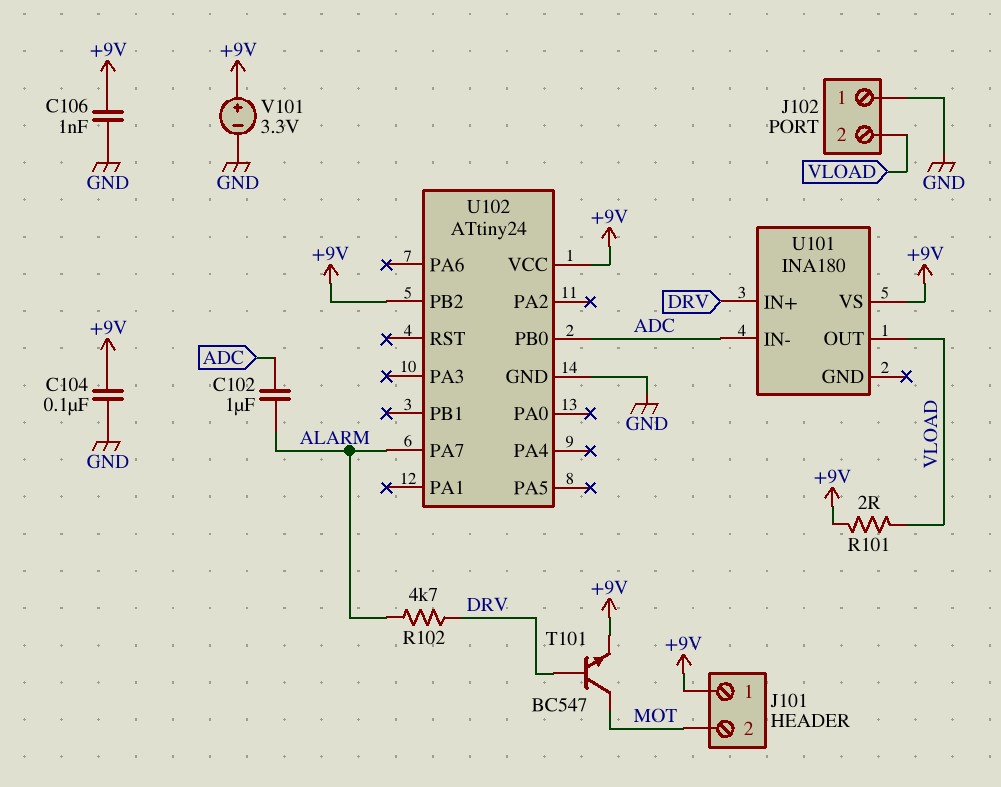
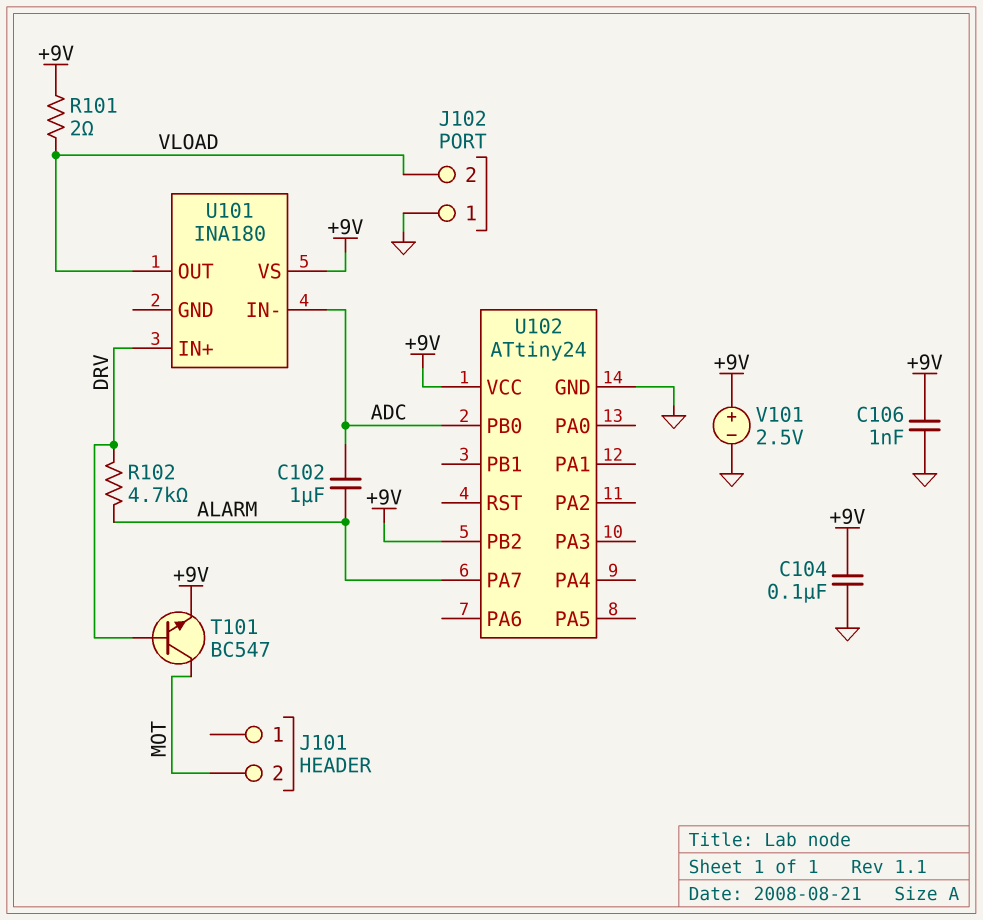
J101 pin 1: +9V -> none
V101: 3.3V (plus +9V, minus GND) -> 2.5V (plus +9V, minus GND)

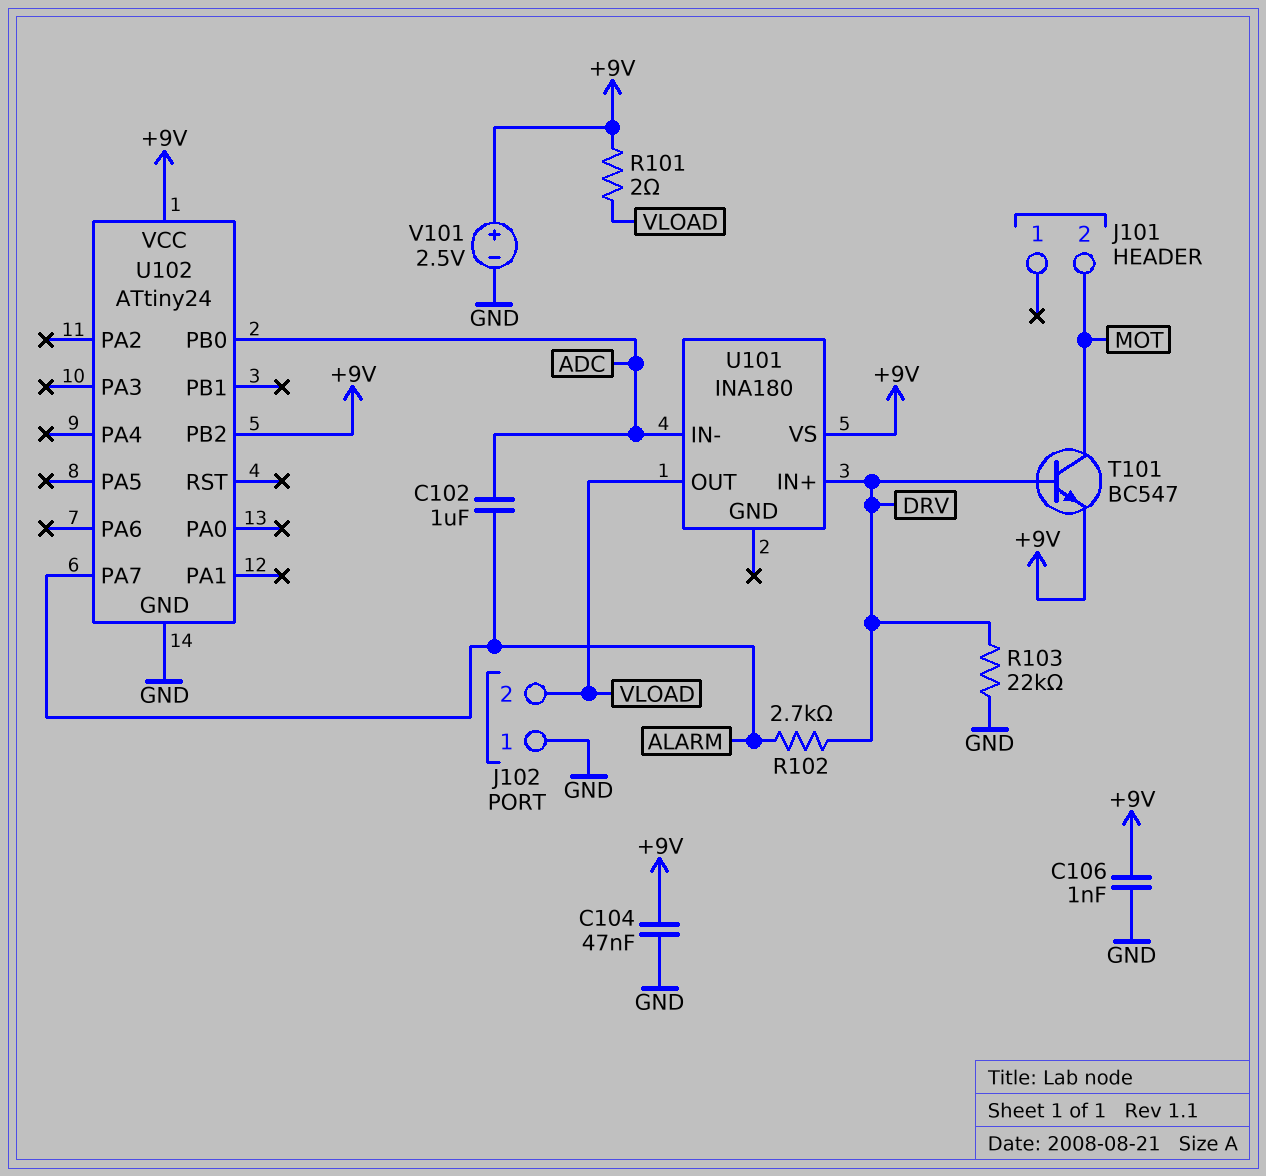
C104: 100nF (+9V, GND) -> 47nF (+9V, GND)
R102: 4.7k (ALARM, DRV) -> 2.7k (ALARM, DRV)
R103: none -> 22k (DRV, GND)

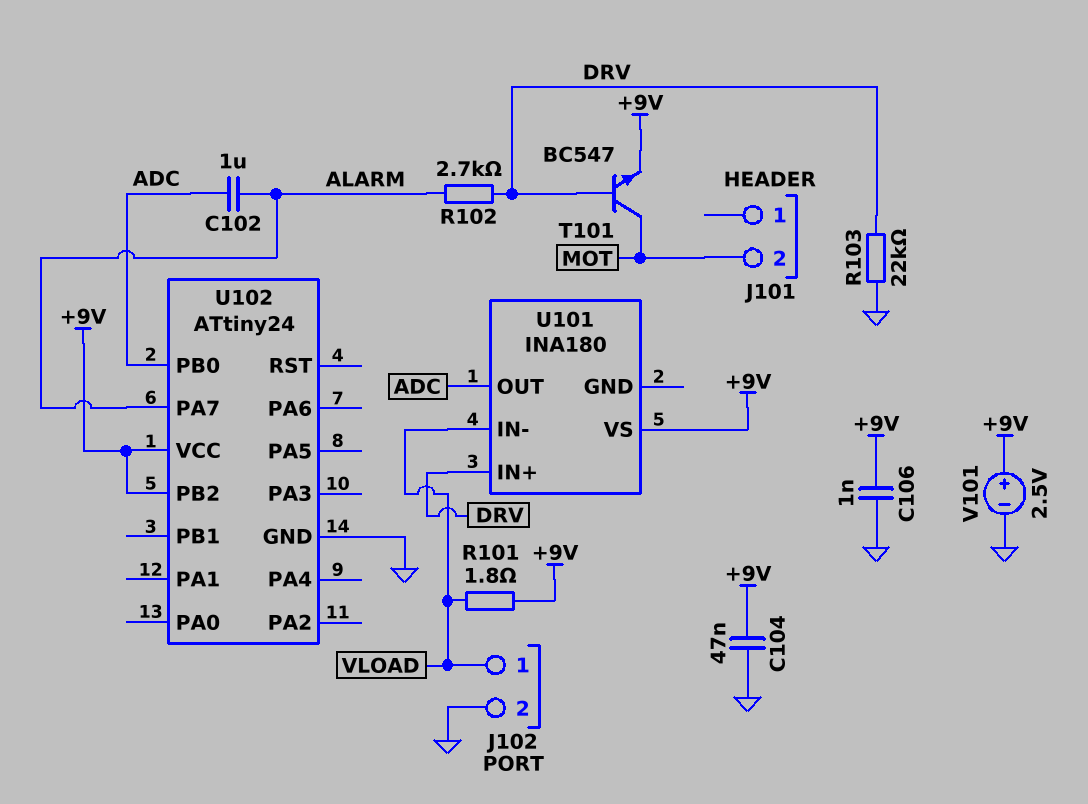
J102 pin 1: GND -> VLOAD
J102 pin 2: VLOAD -> GND
R101: 2 (+9V, VLOAD) -> 1.8 (+9V, VLOAD)
U101 pin IN-: ADC -> VLOAD
U101 pin OUT: VLOAD -> ADC

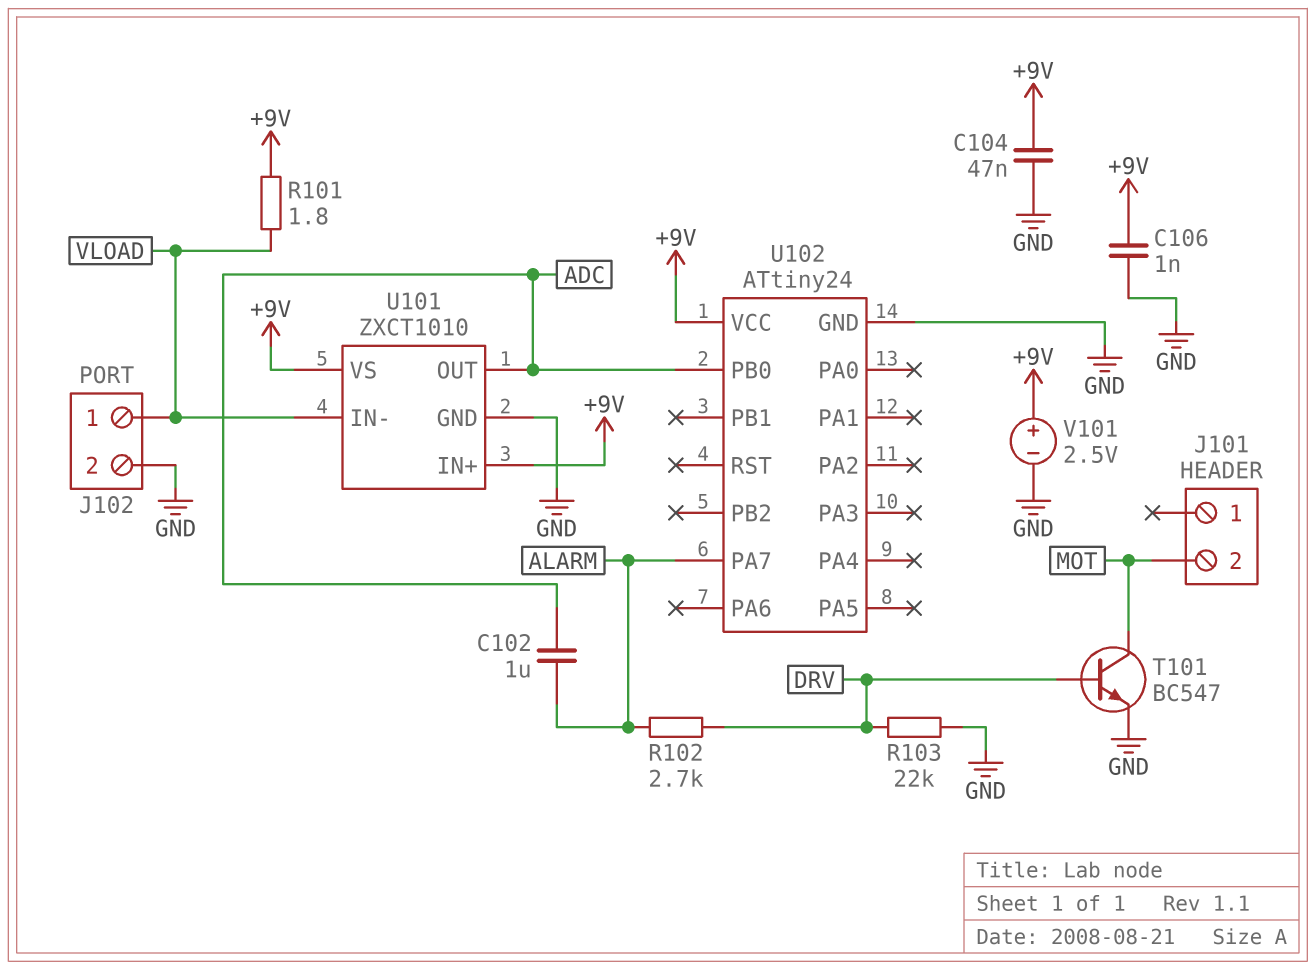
T101: NPN BC547 (B DRV, C MOT, E +9V) -> NPN BC547 (B DRV, C MOT, E GND)
U101: INA180 -> ZXCT1010
U101 pin GND: none -> GND
U101 pin IN+: DRV -> +9V
U102 pin PB2: +9V -> none

